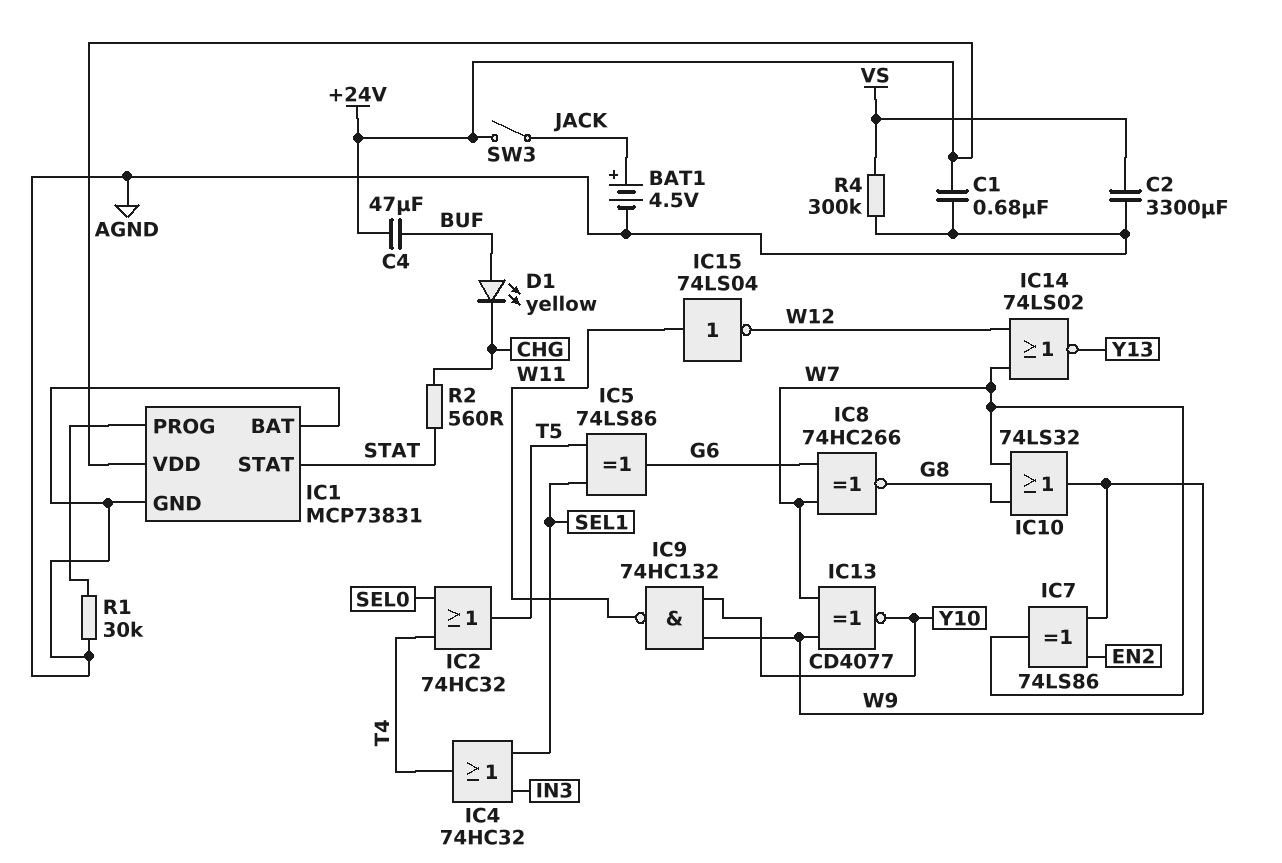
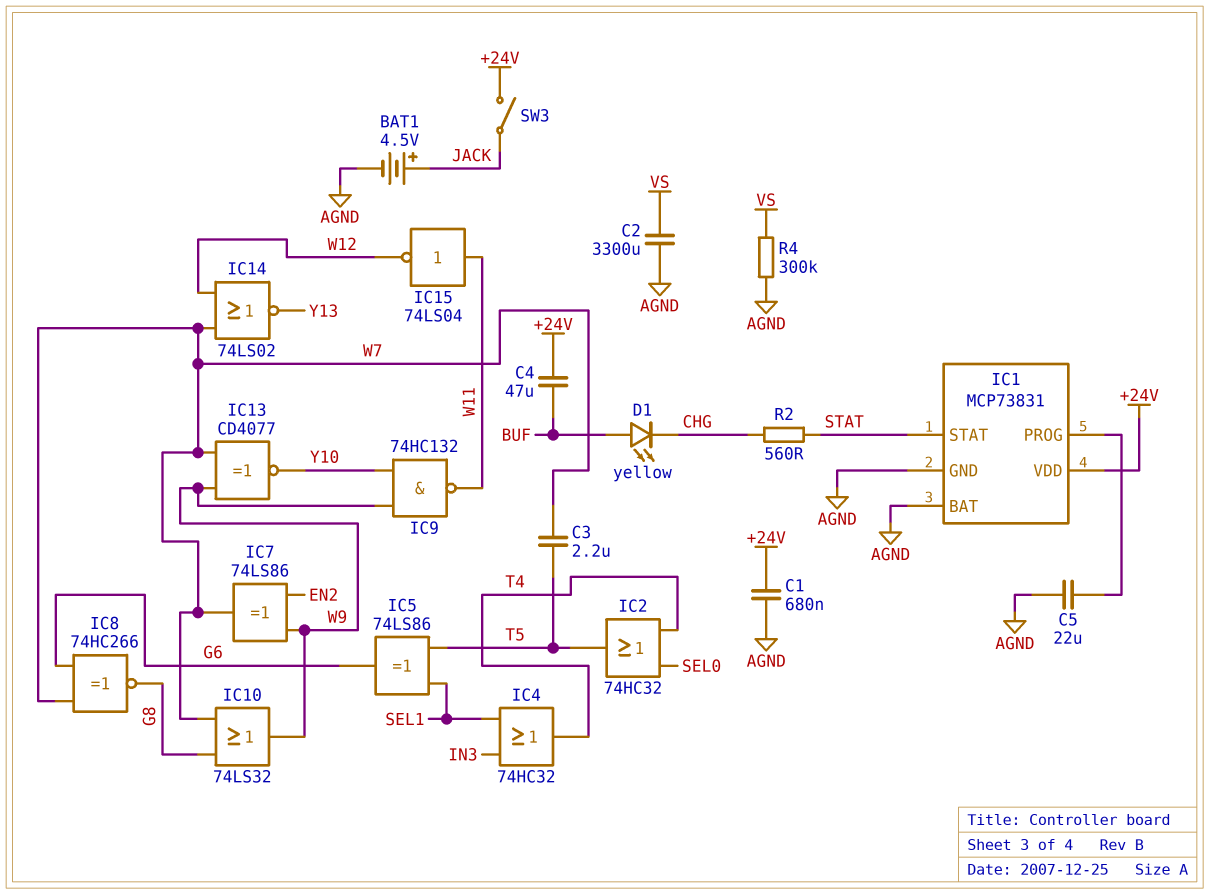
C3: none -> 2.2uF (T5, W7)
C5: none -> 22uF (AGND, IC1/PROG)
R1: 30k (AGND, IC1/PROG) -> none

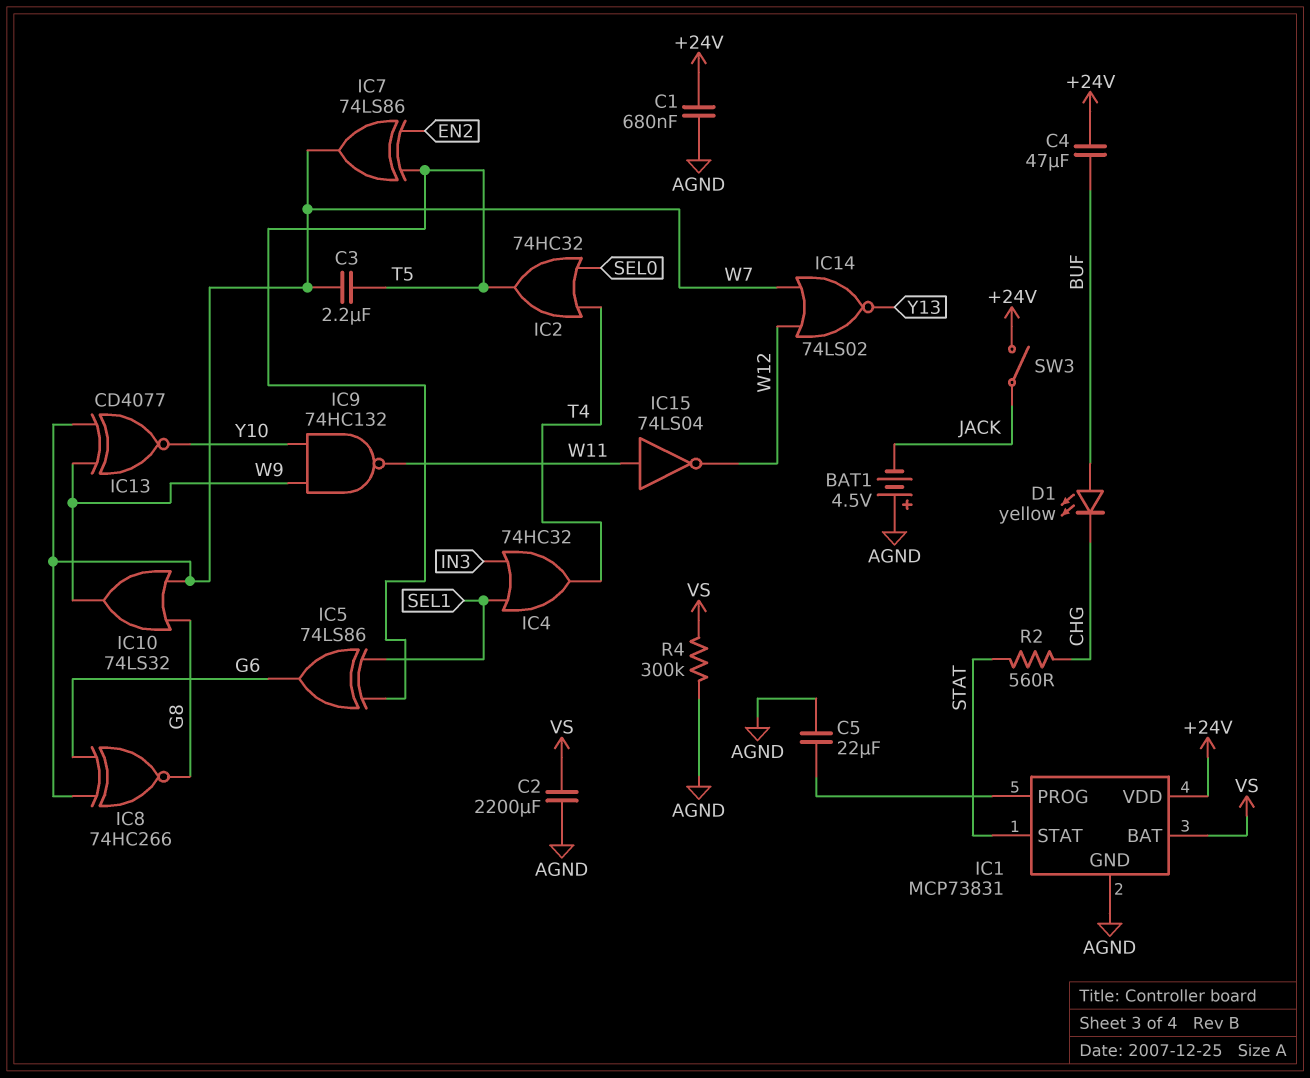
BAT1: 4.5V (plus JACK, minus AGND) -> 4.5V (plus AGND, minus JACK)
C2: 3300uF (AGND, VS) -> 2200uF (AGND, VS)
IC1 pin BAT: AGND -> VS
IC7: XOR 74LS86 (in EN2, in W9, out W7) -> XOR 74LS86 (in EN2, in T5, out W7)

